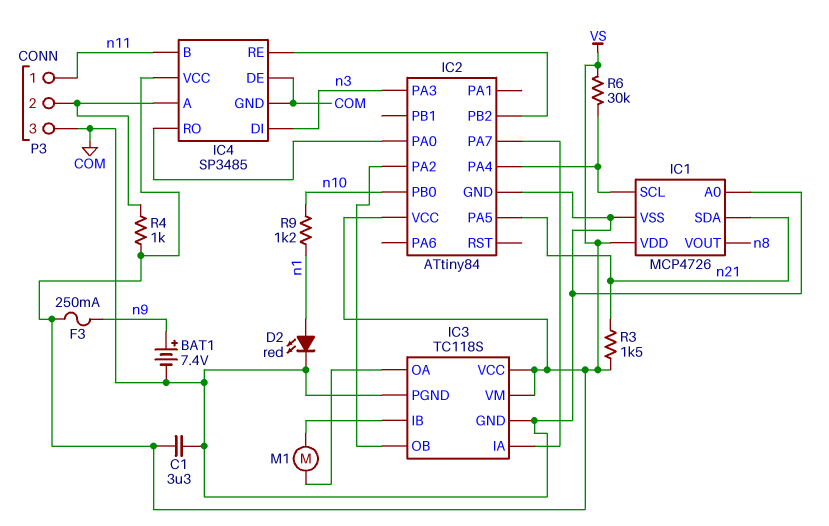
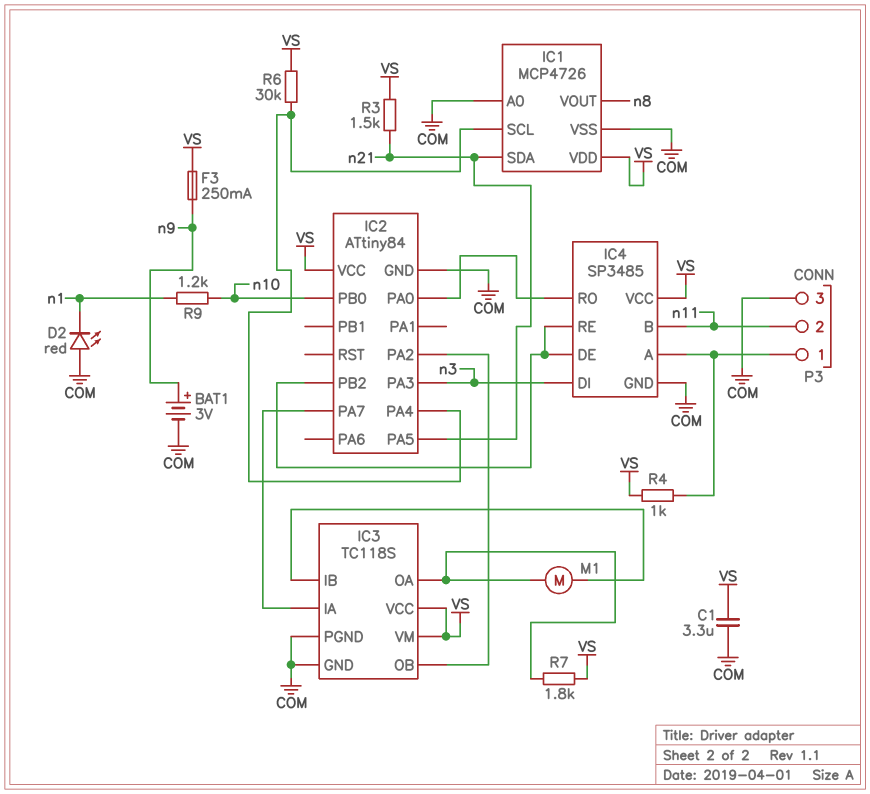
BAT1: 7.4V (plus n9, minus COM) -> 3V (plus n9, minus COM)
D2: LED red (A n1, K COM) -> LED red (A COM, K n1)
IC4 pin DE: COM -> IC2/PB2
P3 pin 1: n11 -> IC4/A
P3 pin 2: IC4/A -> n11
R7: none -> 1.8k (IC3/OA, VS)

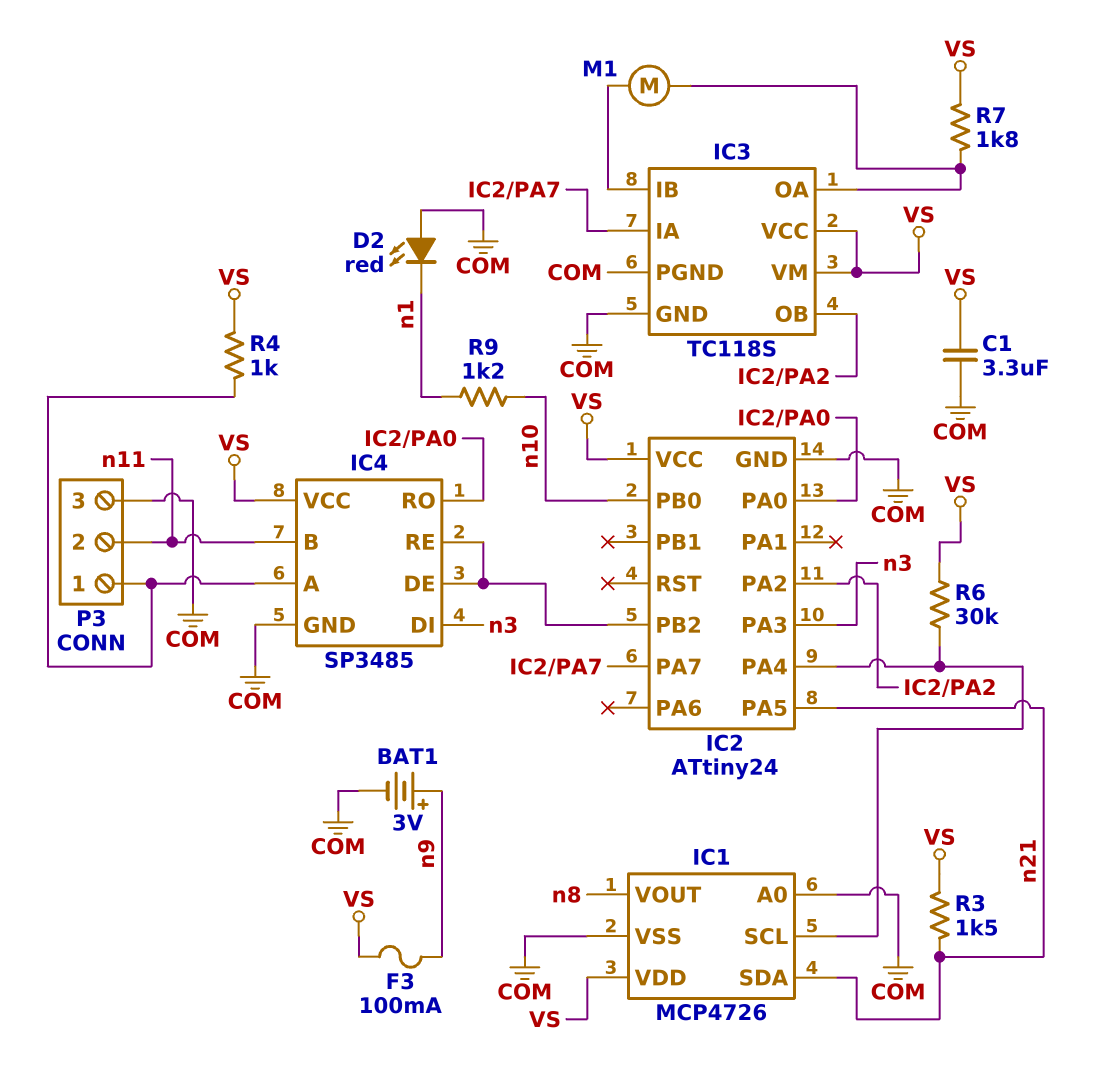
F3: 250mA (VS, n9) -> 100mA (VS, n9)
IC2: ATtiny84 -> ATtiny24

